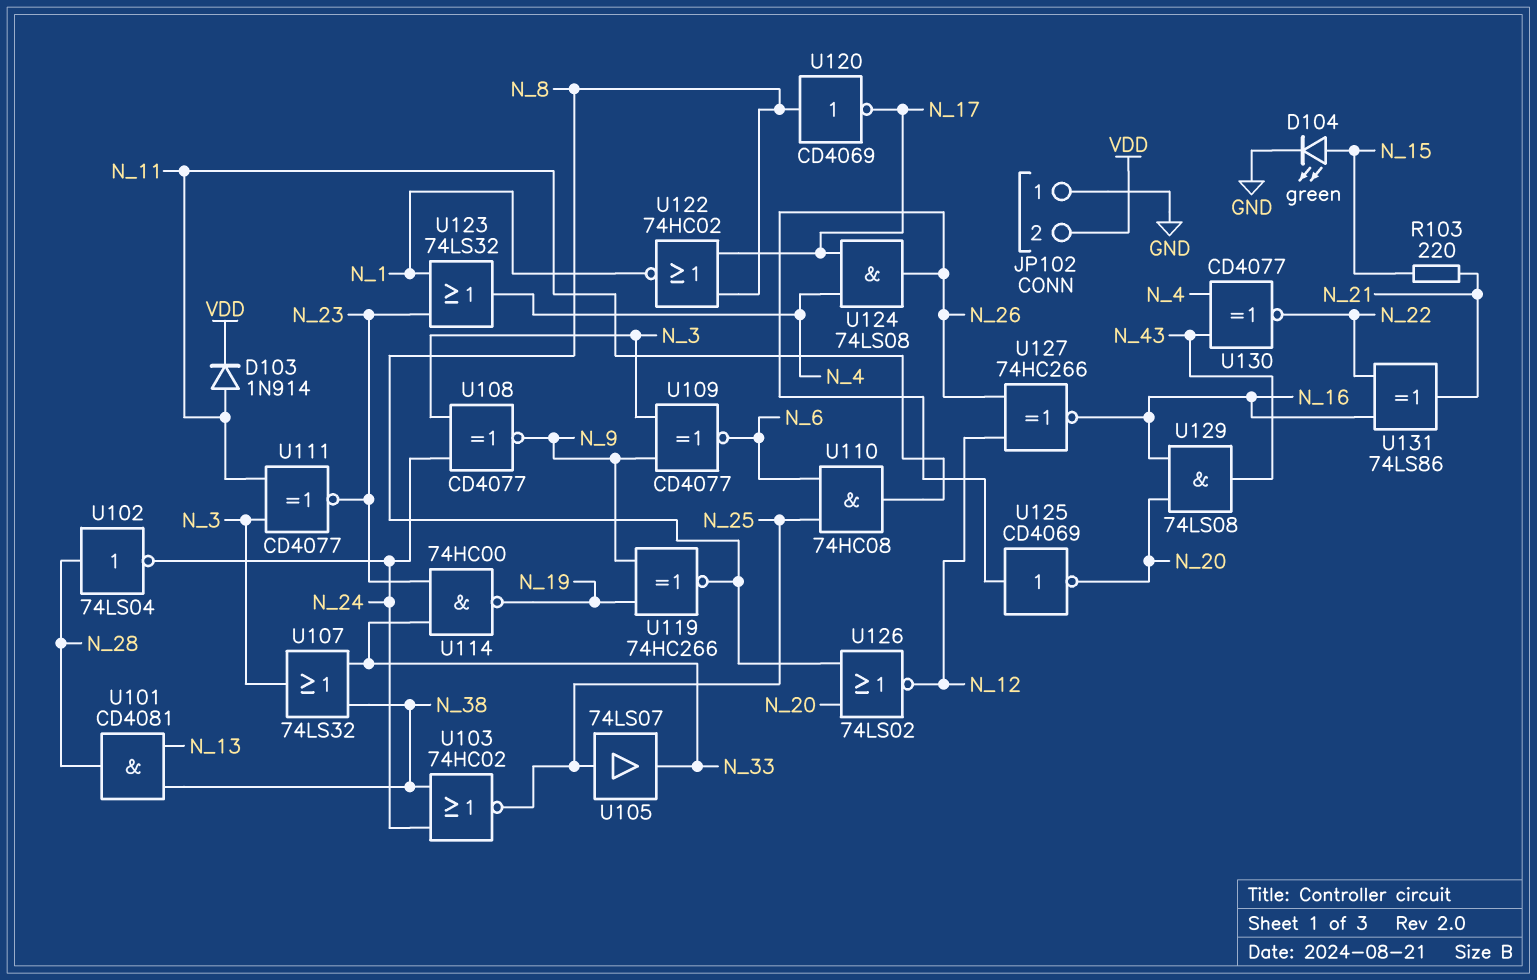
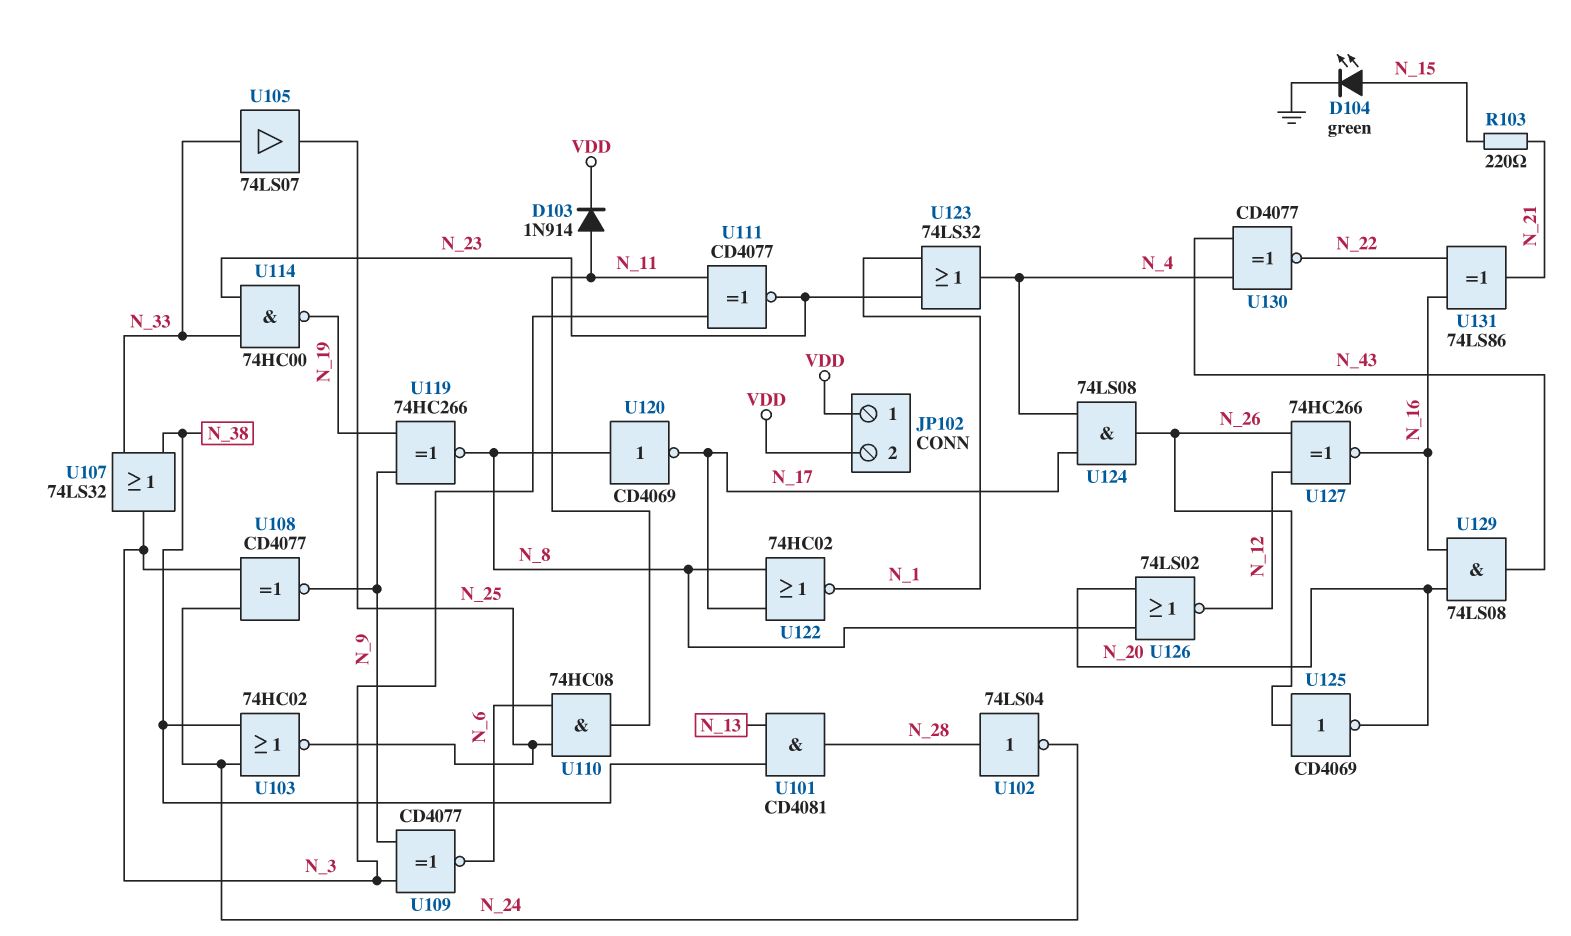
JP102 pin 1: GND -> VDD
U105: buffer 74LS07 (in N_25, out N_33) -> buffer 74LS07 (in N_33, out N_25)

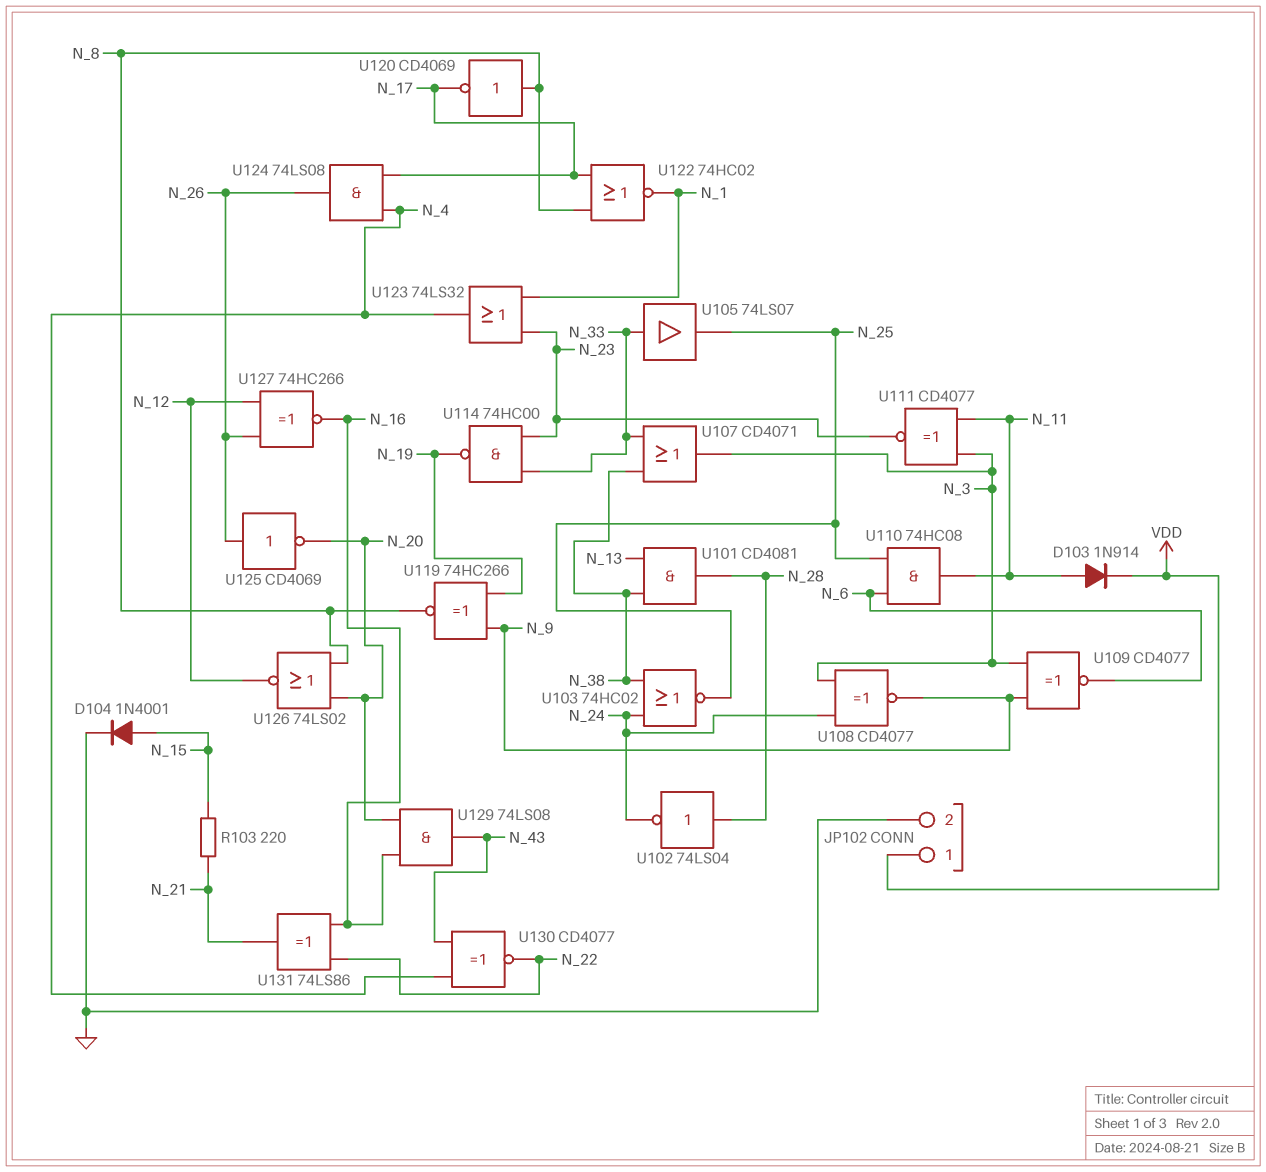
D104: LED green (A N_15, K GND) -> diode 1N4001 (A N_15, K GND)
JP102 pin 2: VDD -> GND
U107: OR 74LS32 (in N_33, in N_38, out N_3) -> OR CD4071 (in N_33, in N_38, out N_3)

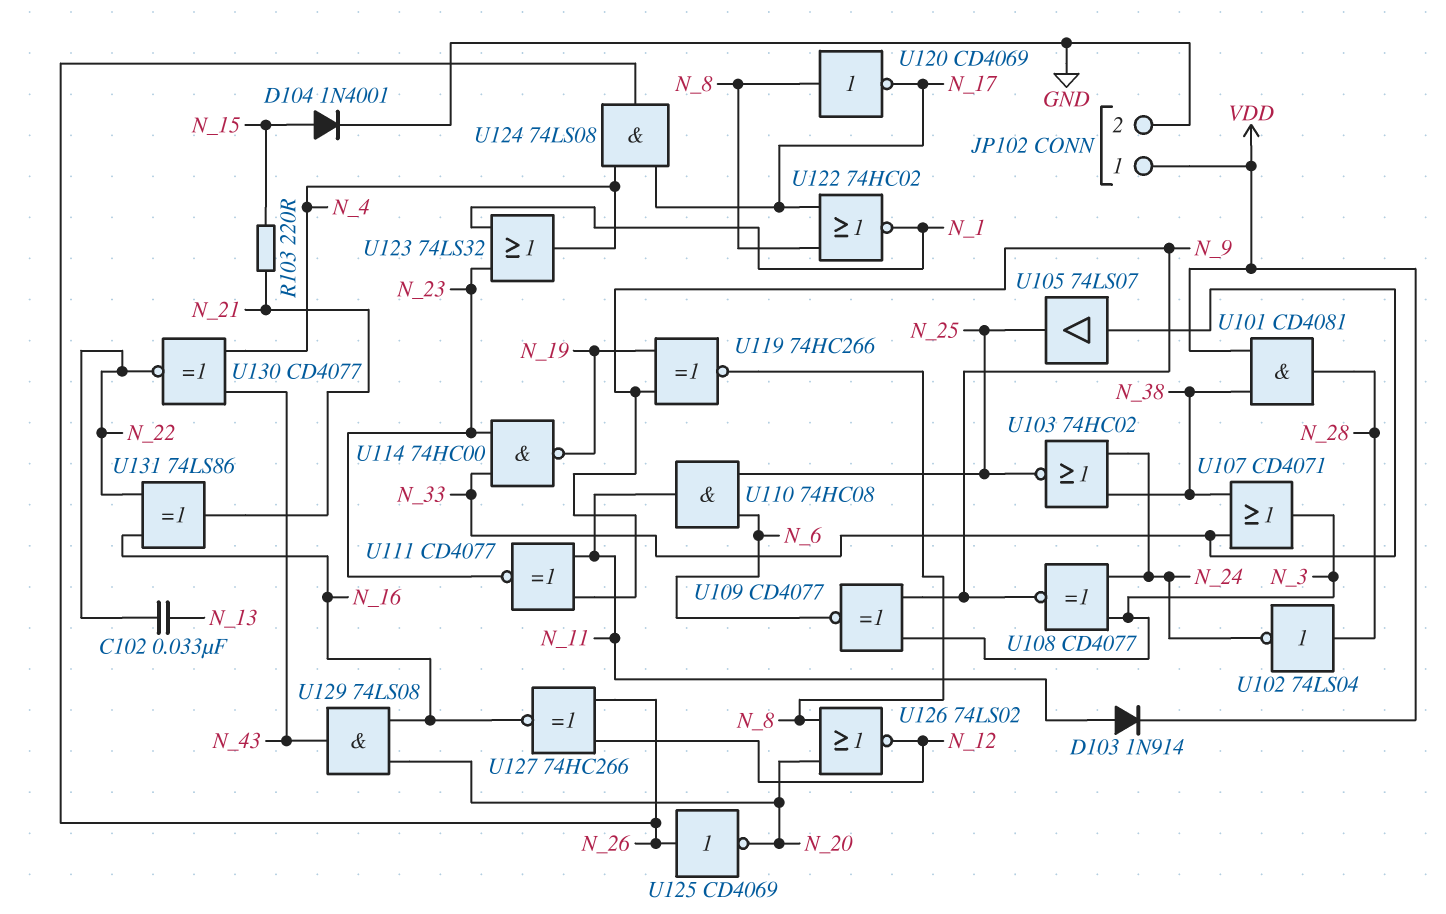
C102: none -> 33nF (N_13, N_22)
U101: AND CD4081 (in N_13, in N_38, out N_28) -> AND CD4081 (in N_38, in VDD, out N_28)
U111: XNOR CD4077 (in N_3, in N_11, out N_23) -> XNOR CD4077 (in N_9, in N_11, out N_23)

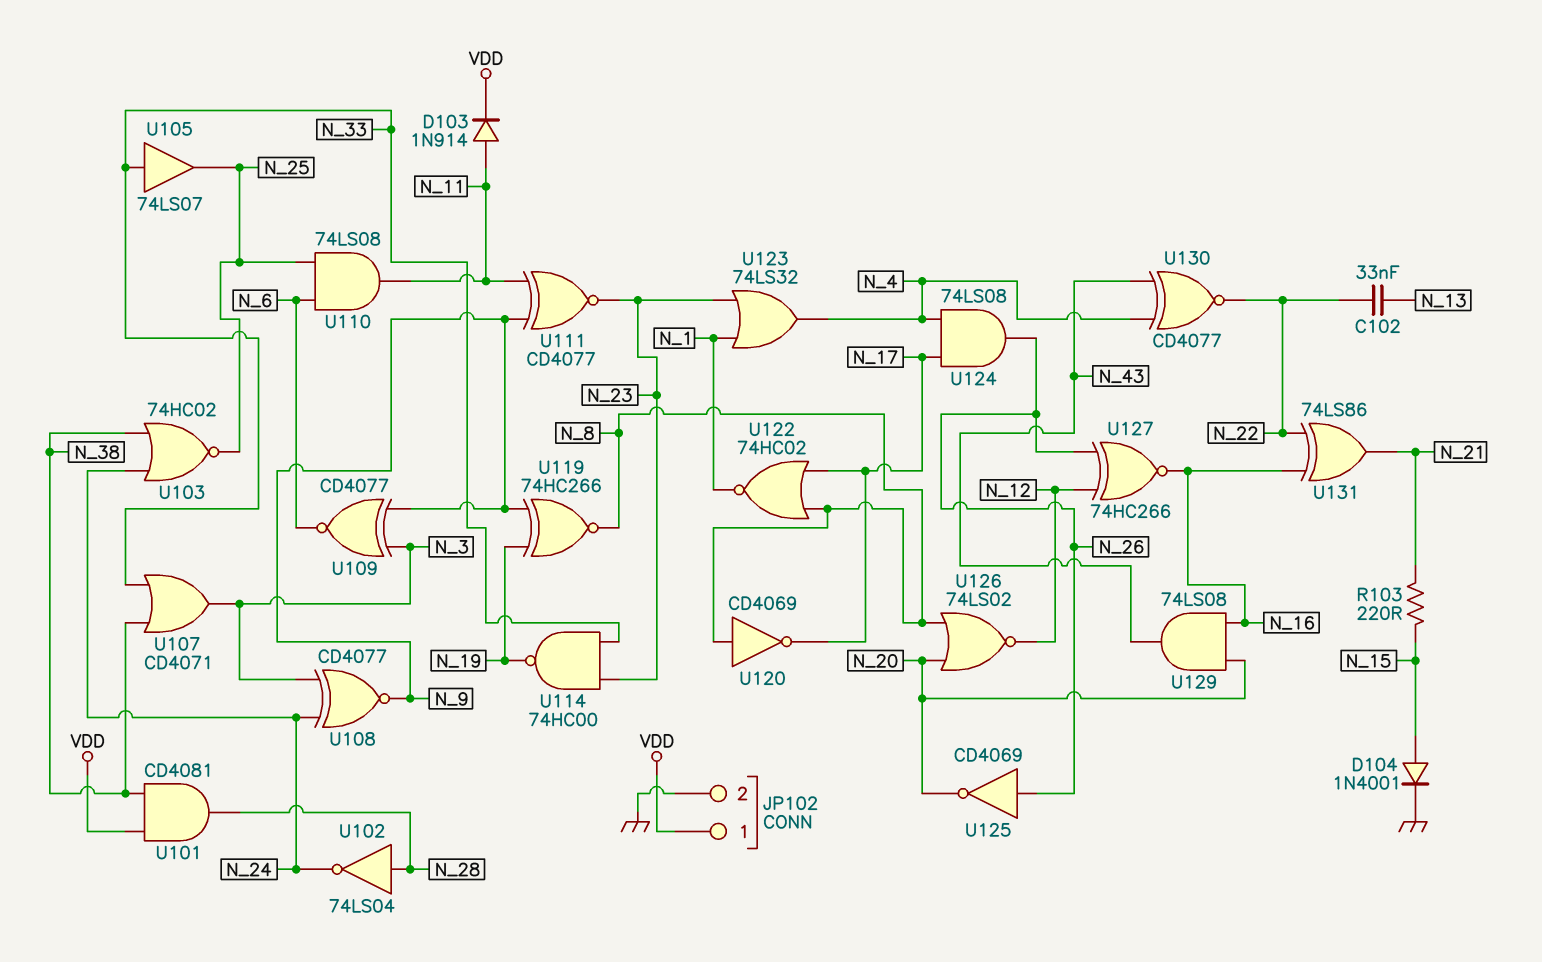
U110: AND 74HC08 (in N_6, in N_25, out N_11) -> AND 74LS08 (in N_6, in N_25, out N_11)

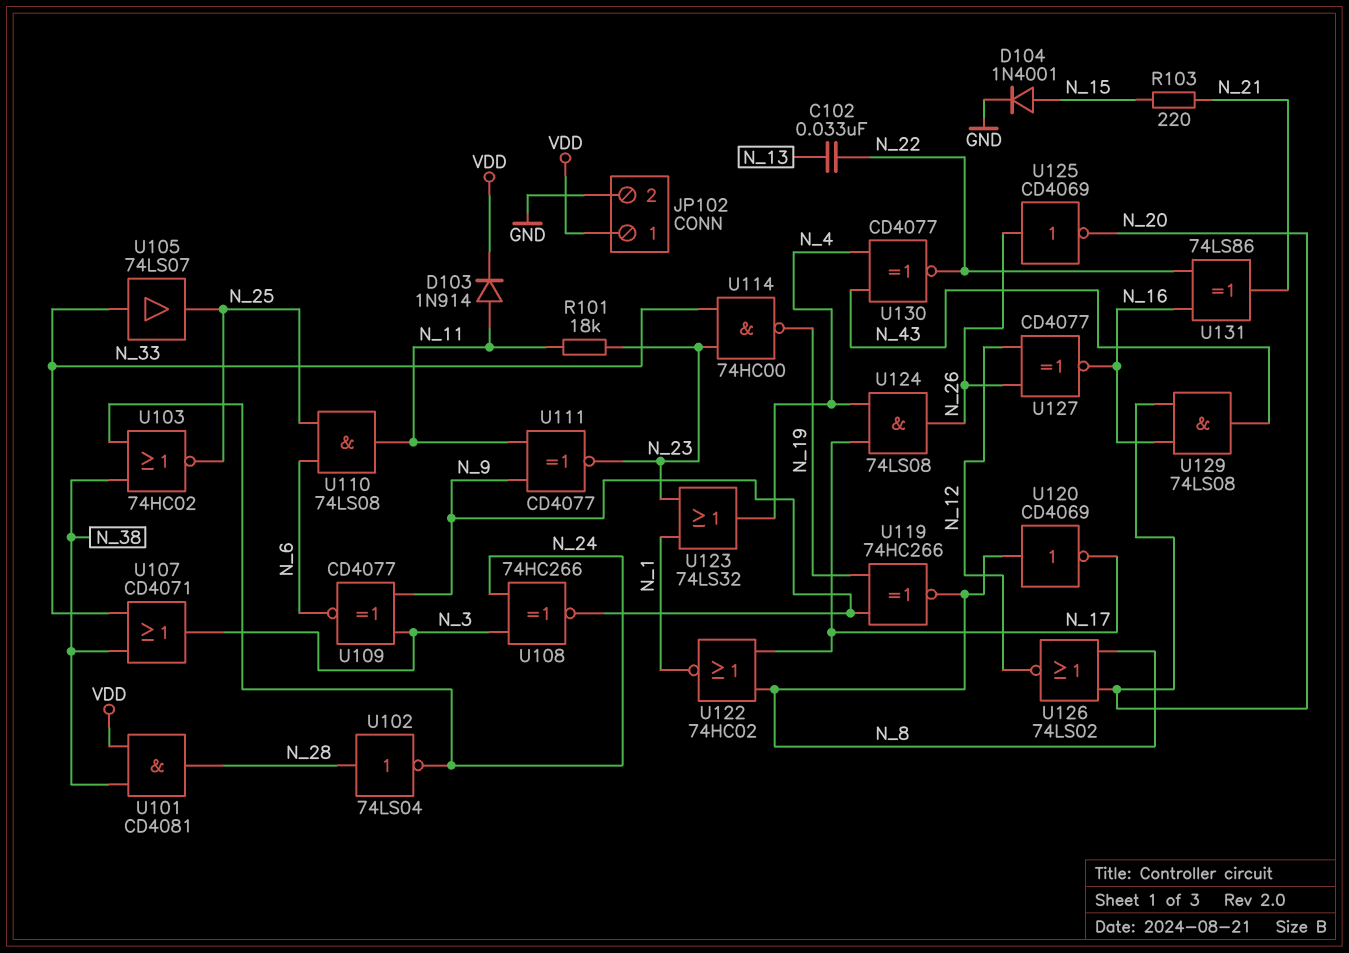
R101: none -> 18k (N_11, N_23)
U108: XNOR CD4077 (in N_3, in N_24, out N_9) -> XNOR 74HC266 (in N_3, in N_24, out N_9)
U127: XNOR 74HC266 (in N_12, in N_26, out N_16) -> XNOR CD4077 (in N_12, in N_26, out N_16)

